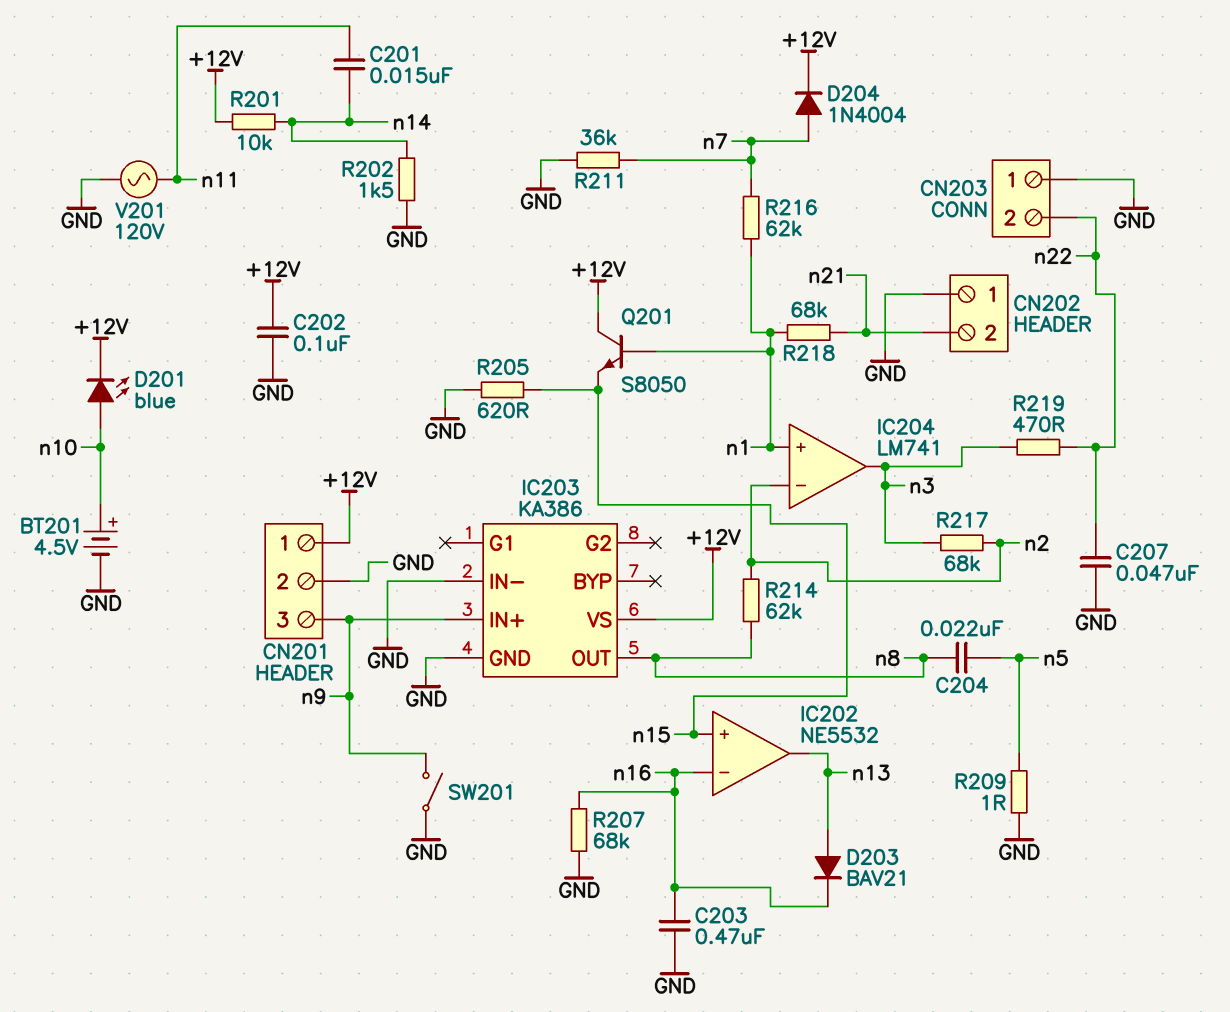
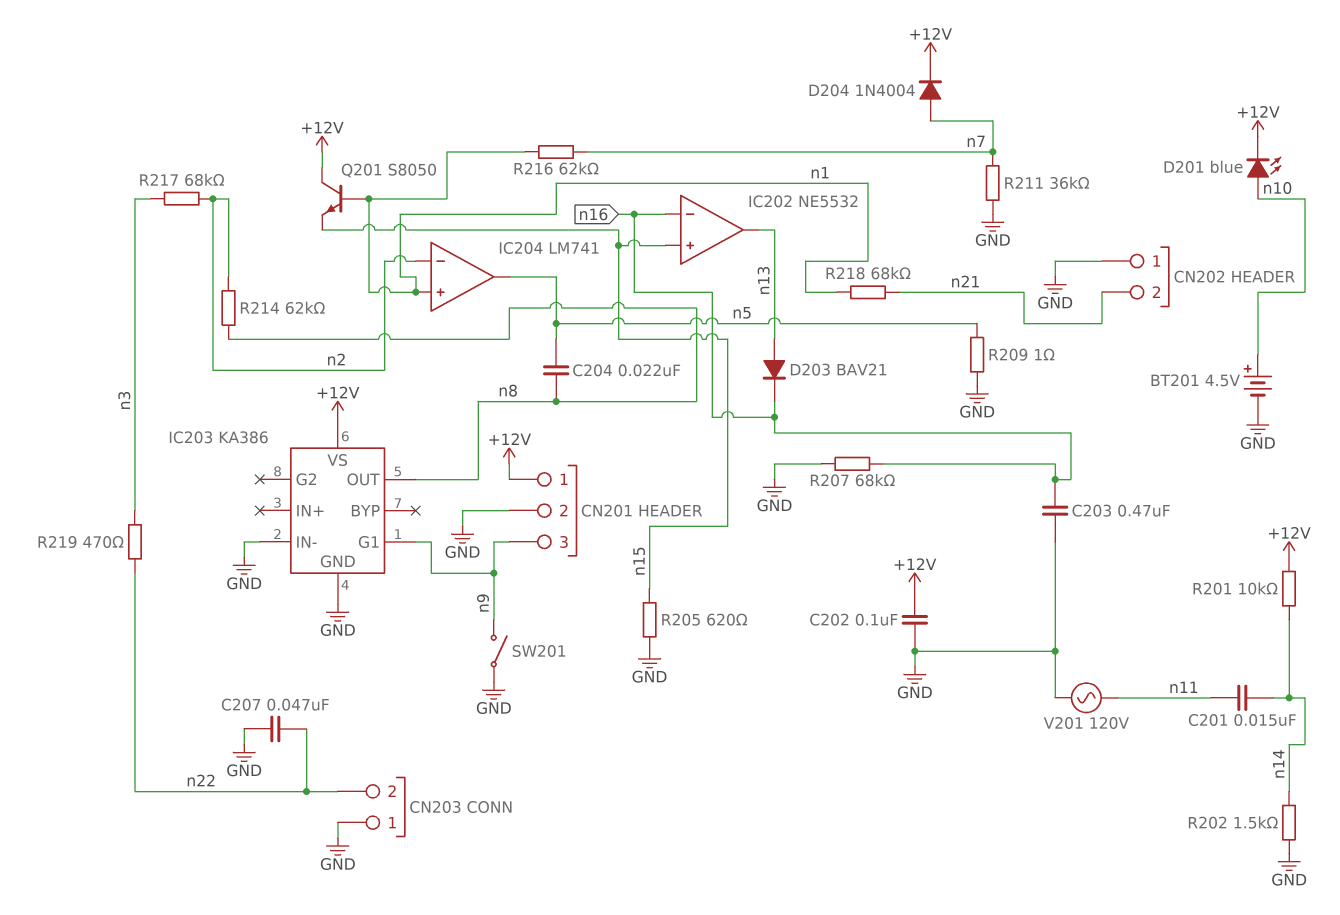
IC203 pin G1: none -> n9
IC203 pin IN+: n9 -> none
IC204 pin out: n3 -> n5

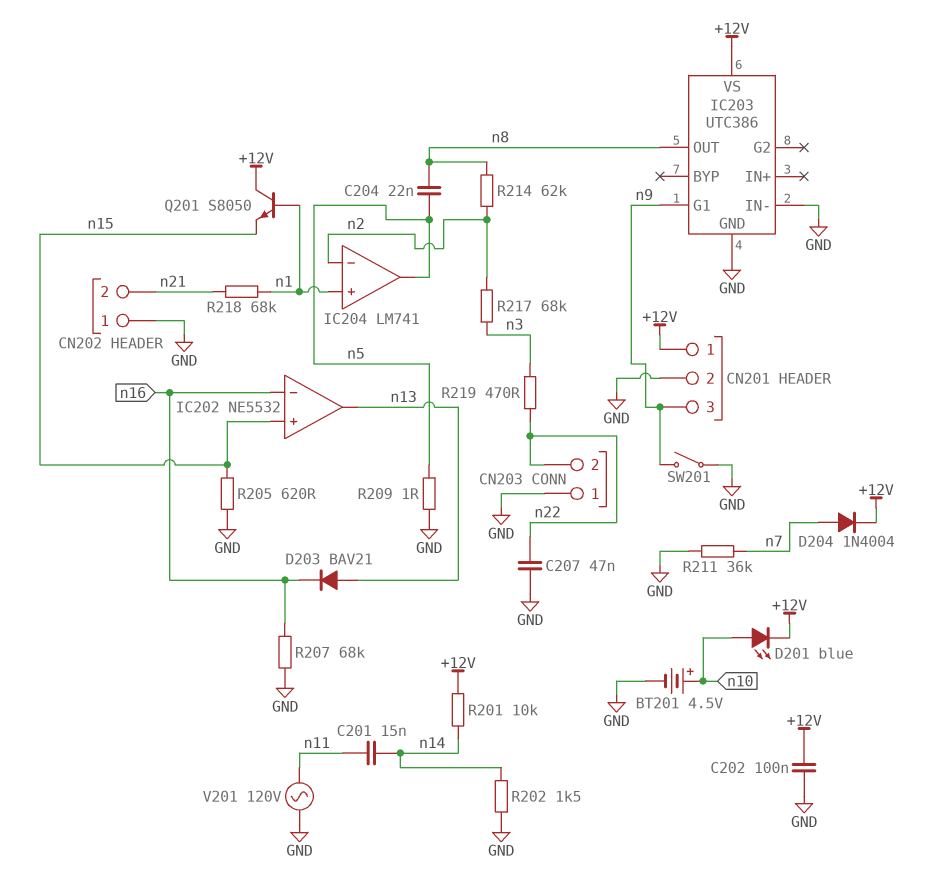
C203: 470nF (GND, n16) -> none
IC203: KA386 -> UTC386
R216: 62k (n1, n7) -> none

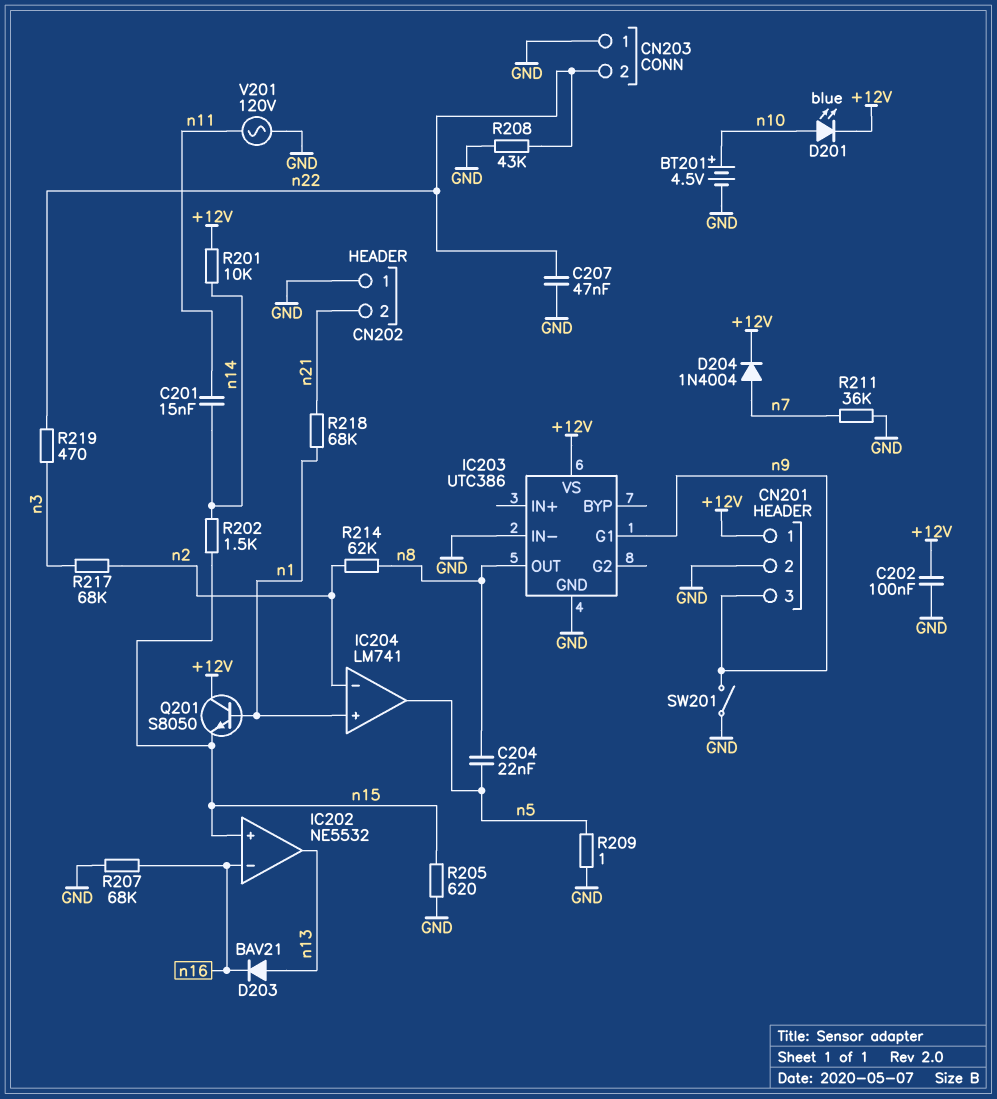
R202: 1.5k (GND, n14) -> 1.5k (n14, n15)
R208: none -> 43k (GND, n22)

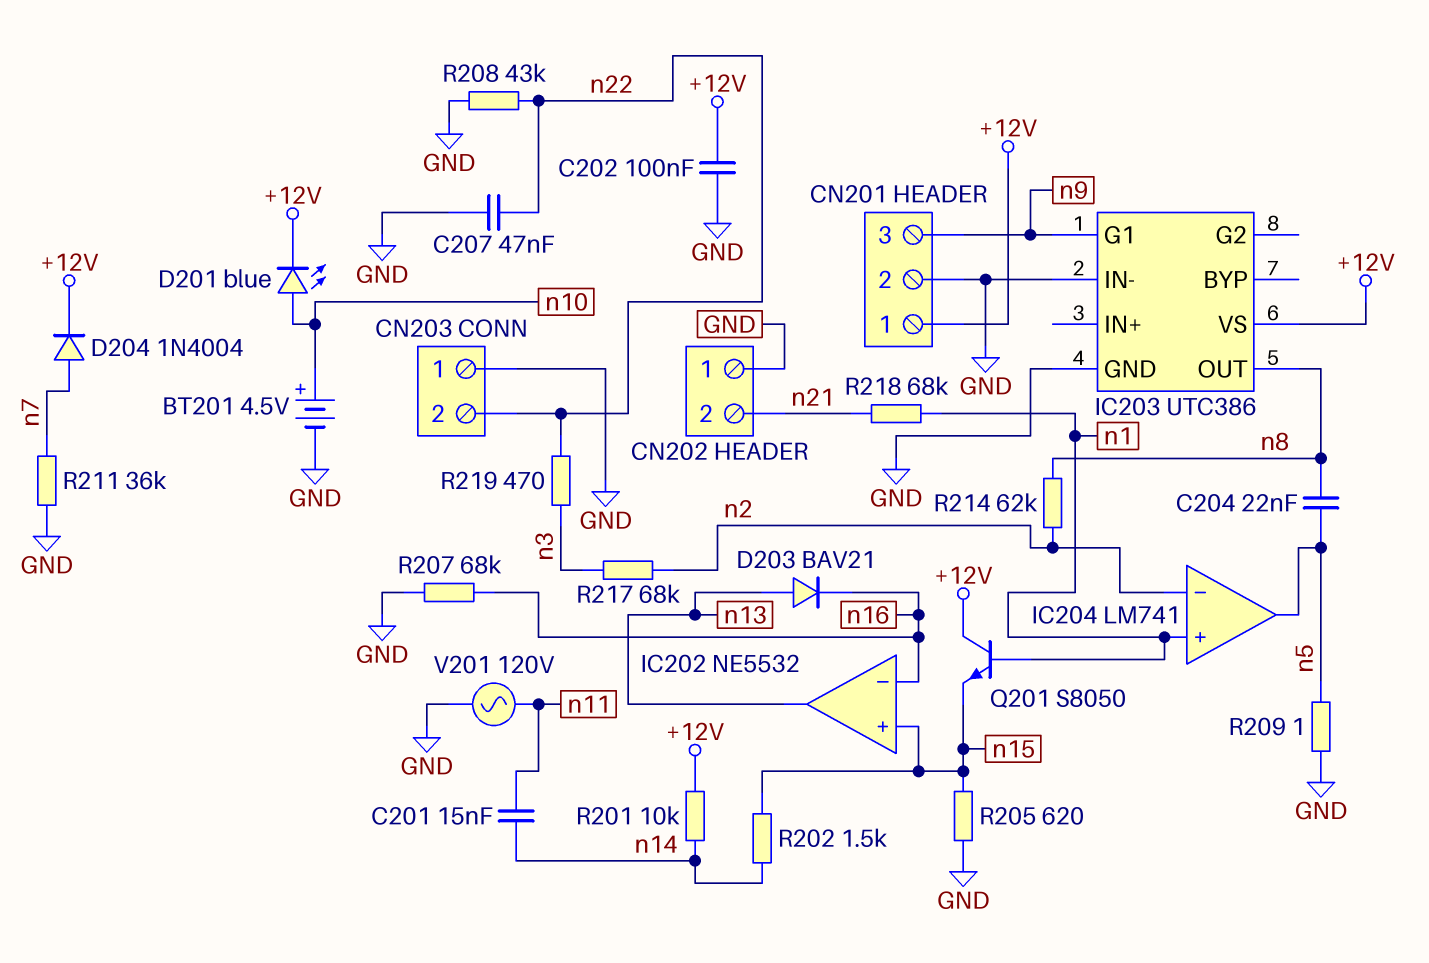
SW201: switch (GND, n9) -> none

